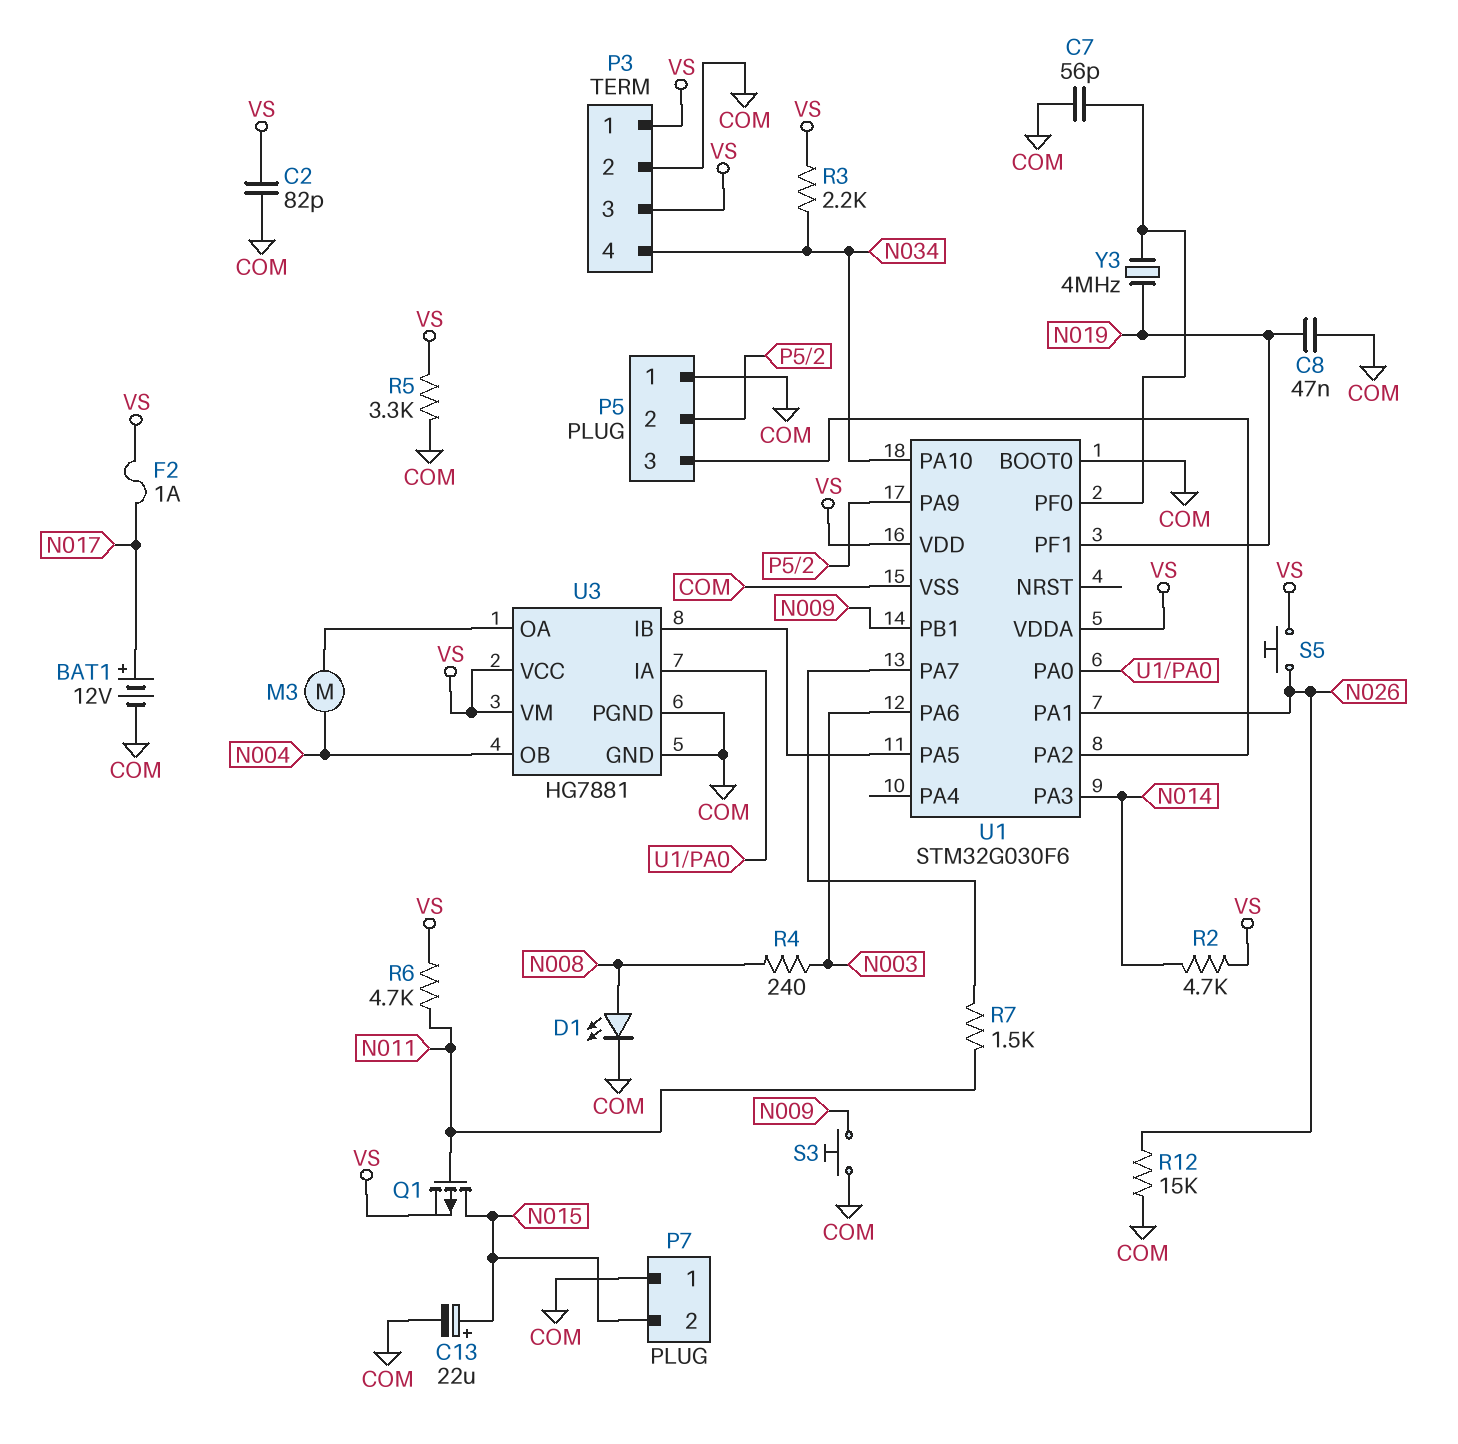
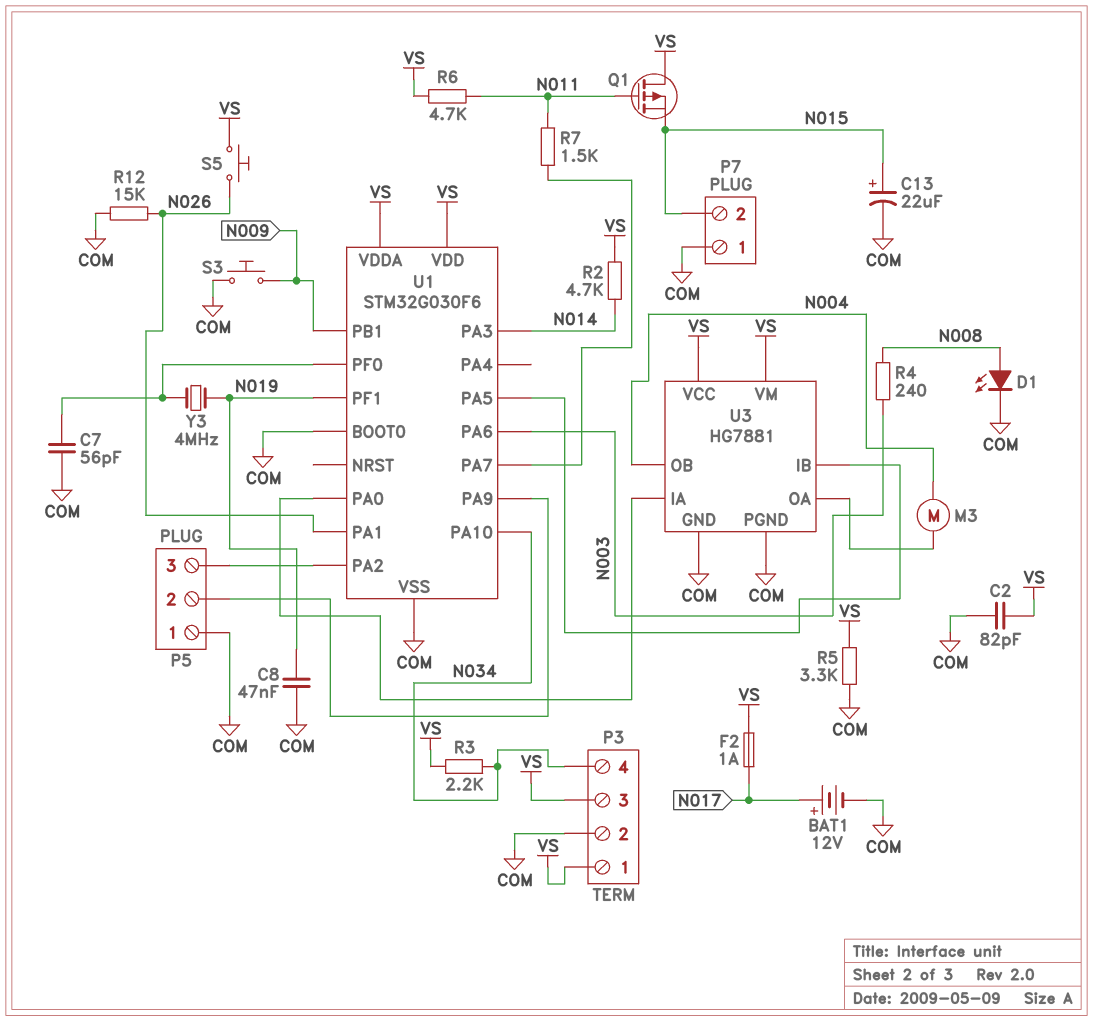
Q1: PMOS (G N011, D N015, S VS) -> PMOS (G N011, D VS, S N015)

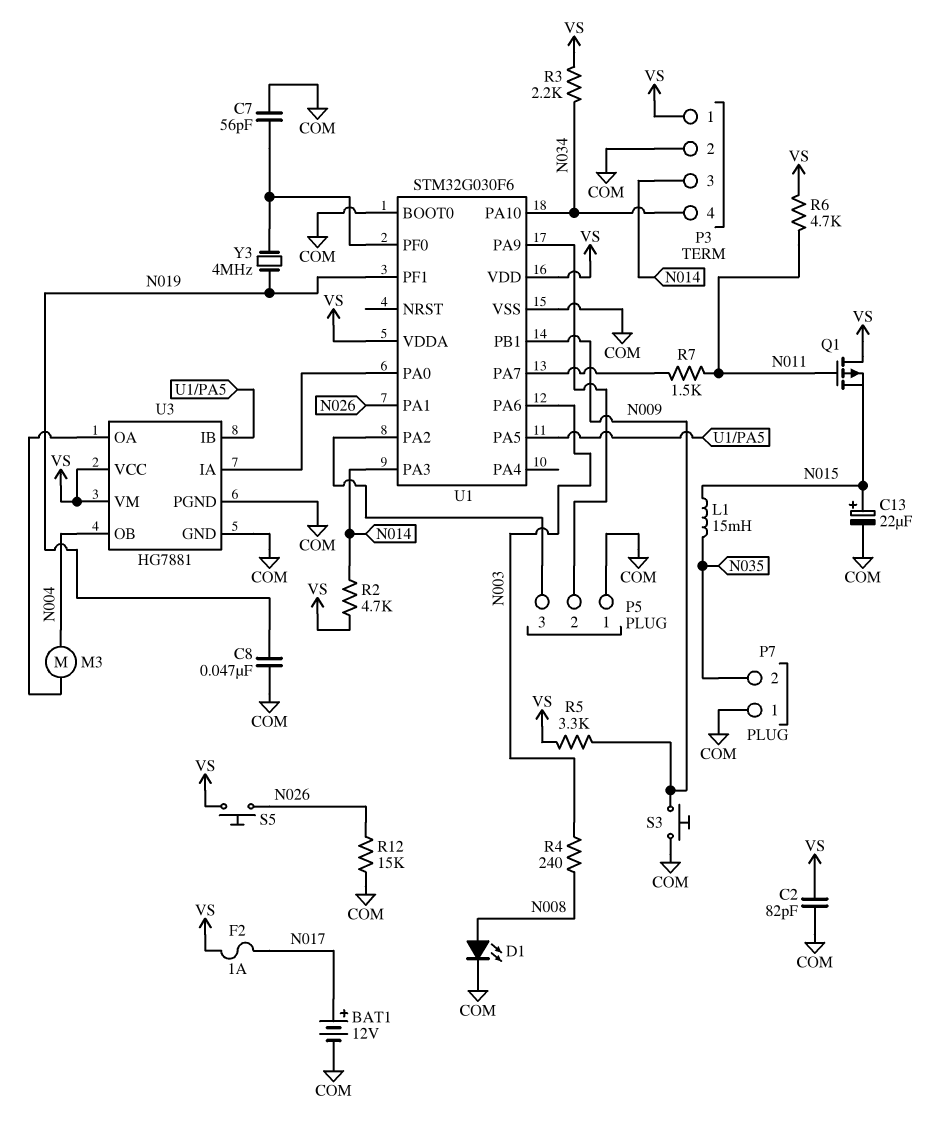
L1: none -> 15mH (N015, N035)
P3 pin 3: VS -> N014
P7 pin 2: N015 -> N035
R5: 3.3k (COM, VS) -> 3.3k (N009, VS)

